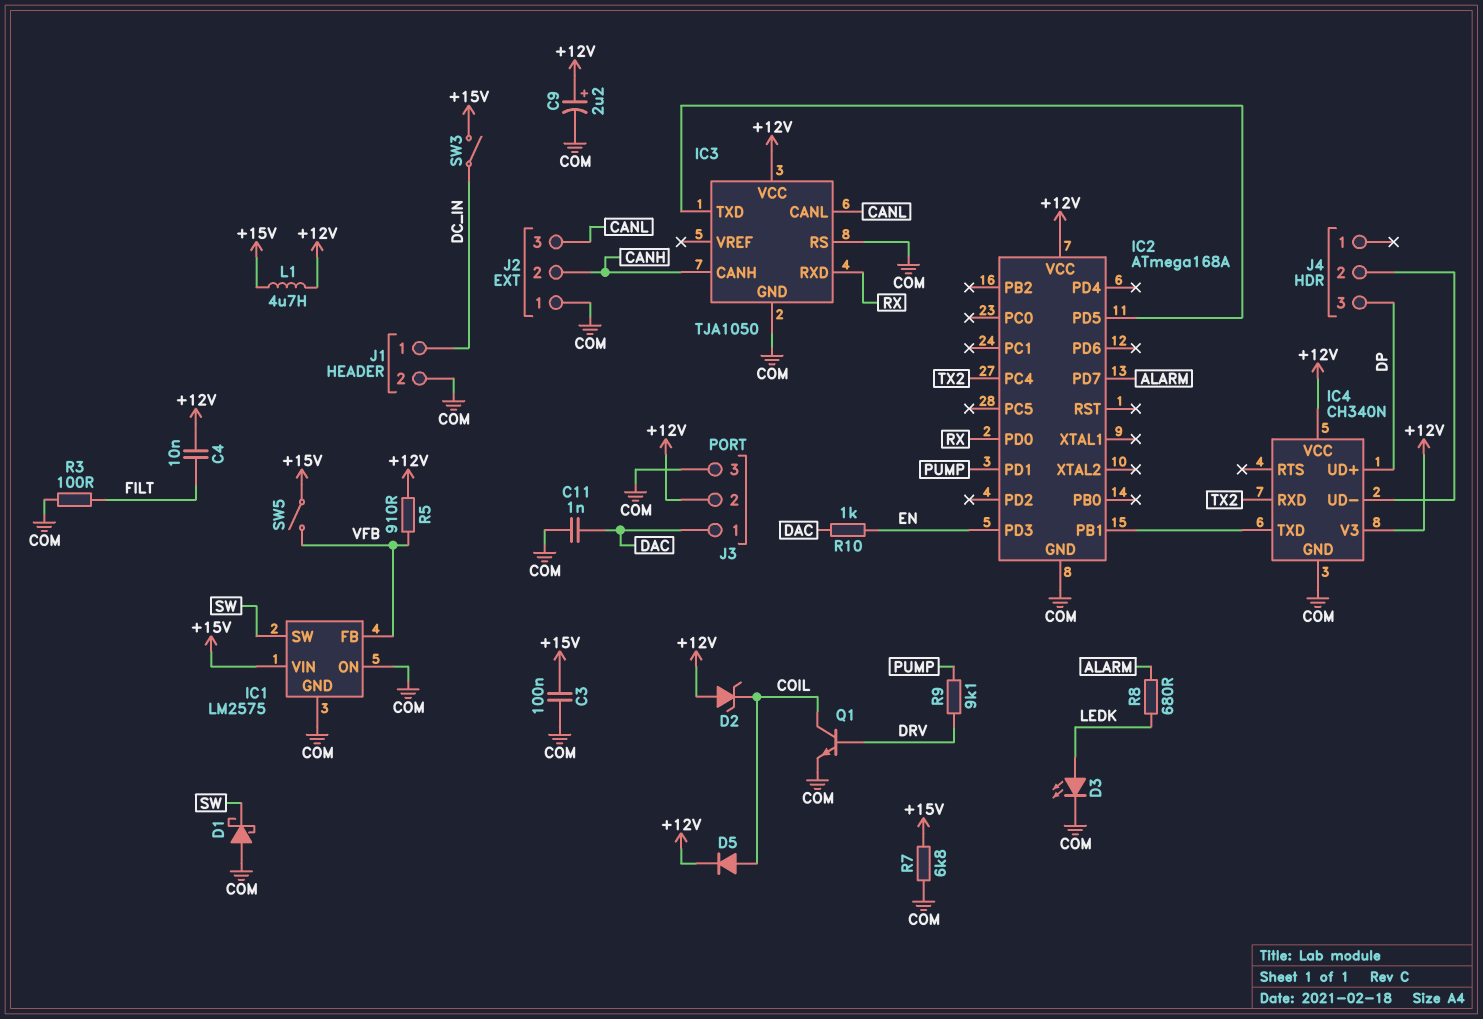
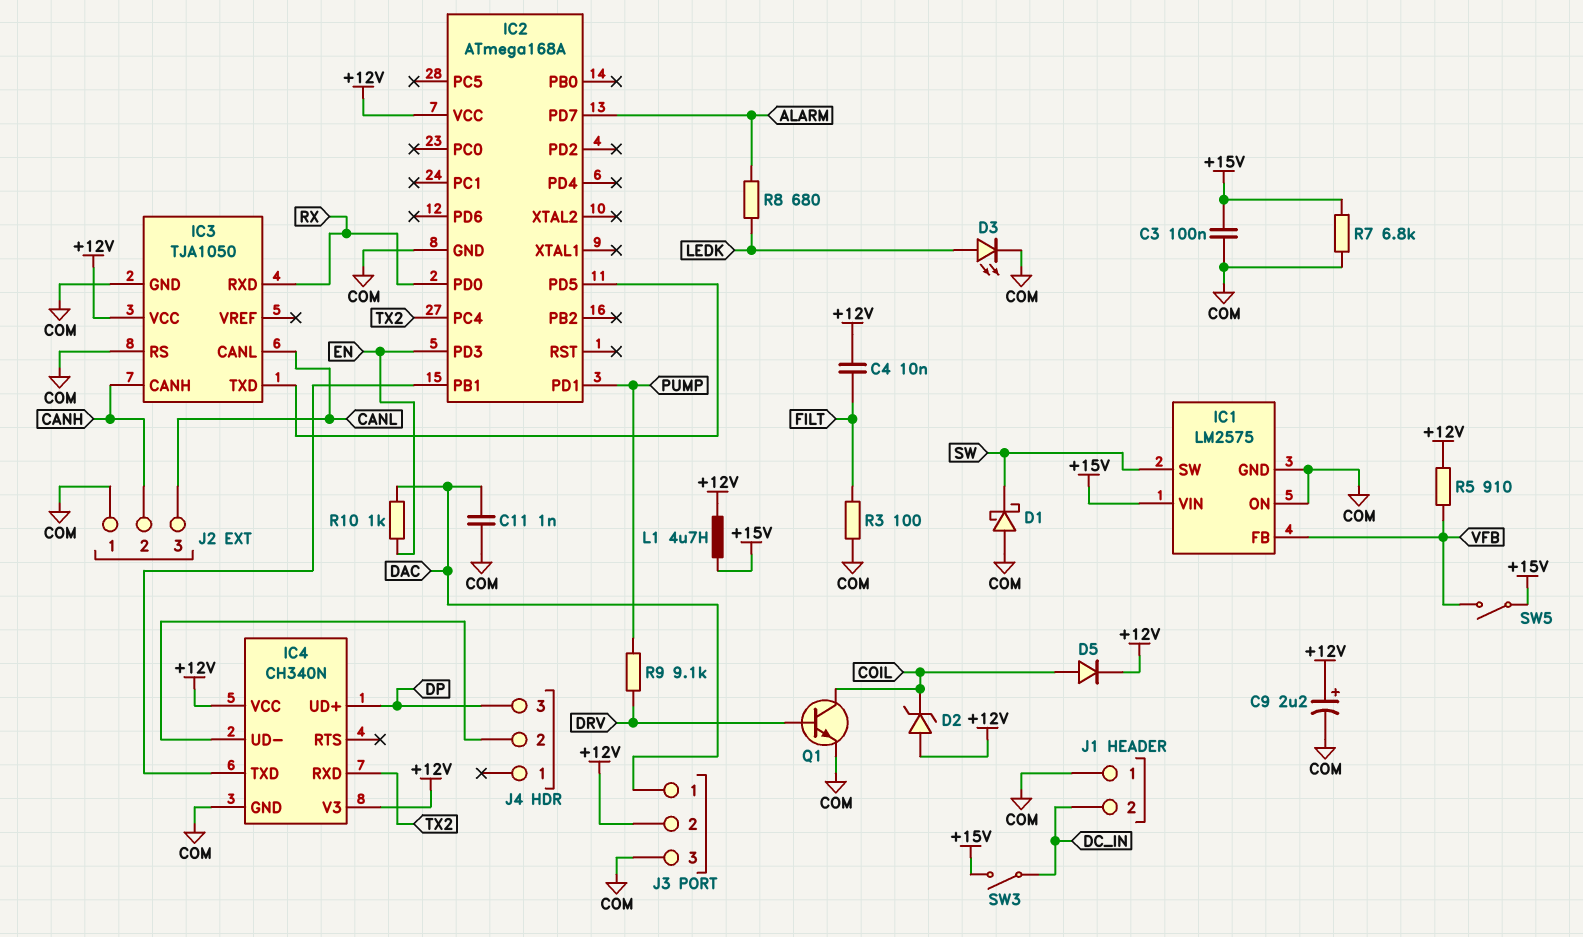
J1 pin 1: DC_IN -> COM
J1 pin 2: COM -> DC_IN

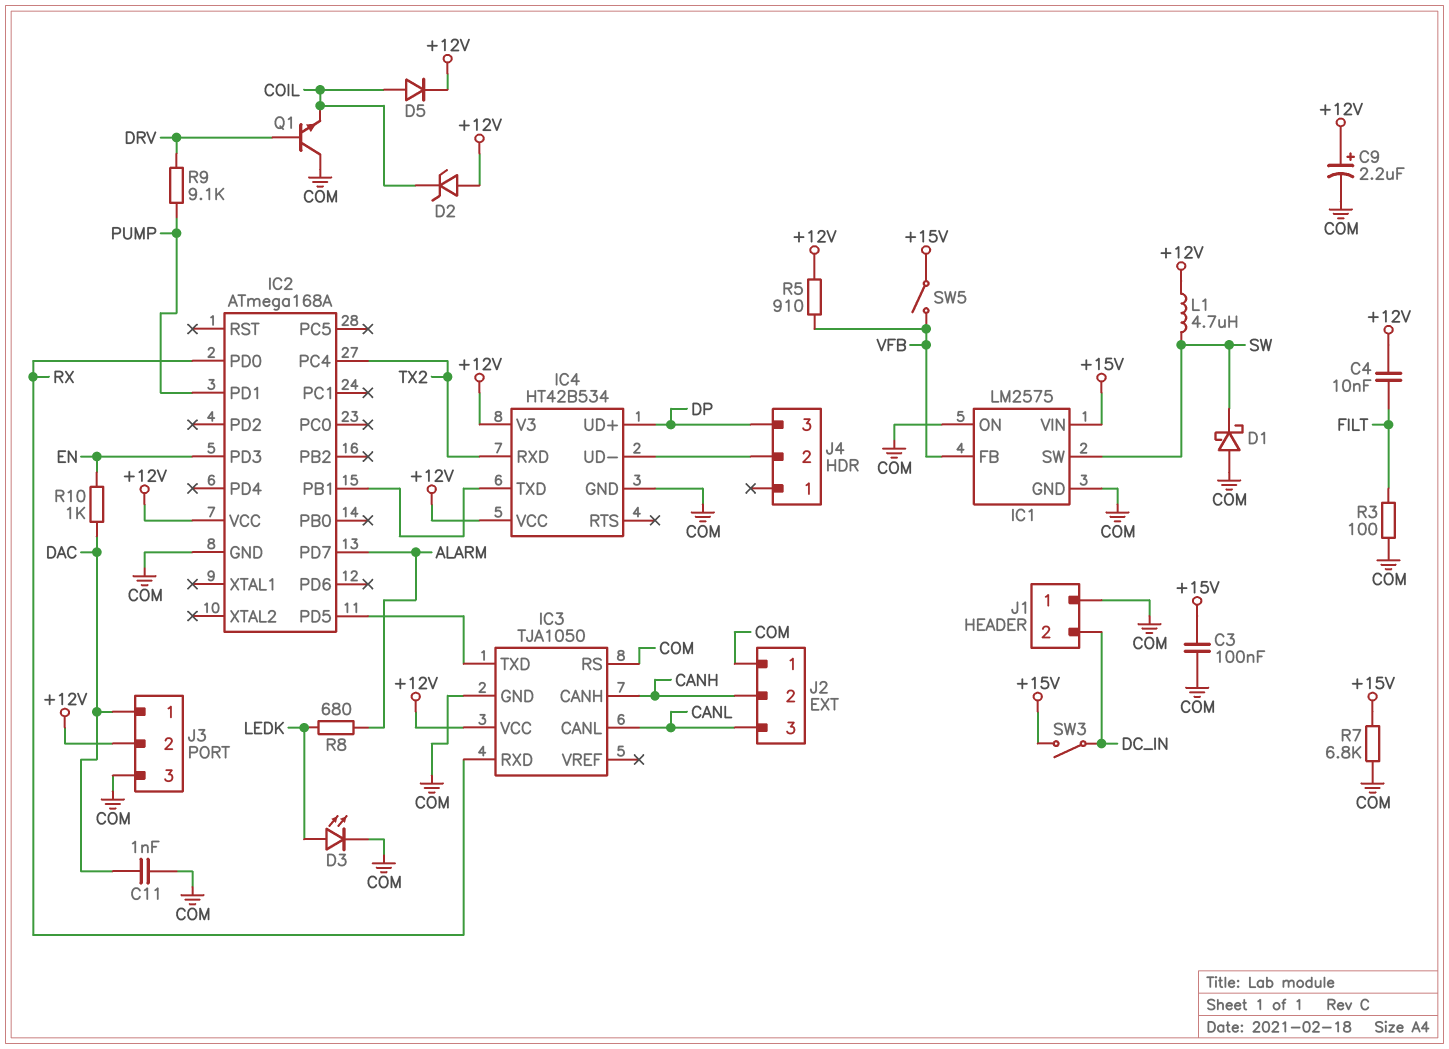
IC4: CH340N -> HT42B534
L1: 4.7uH (+12V, +15V) -> 4.7uH (+12V, SW)
Q1: NPN (B DRV, C COIL, E COM) -> NPN (B DRV, C COM, E COIL)

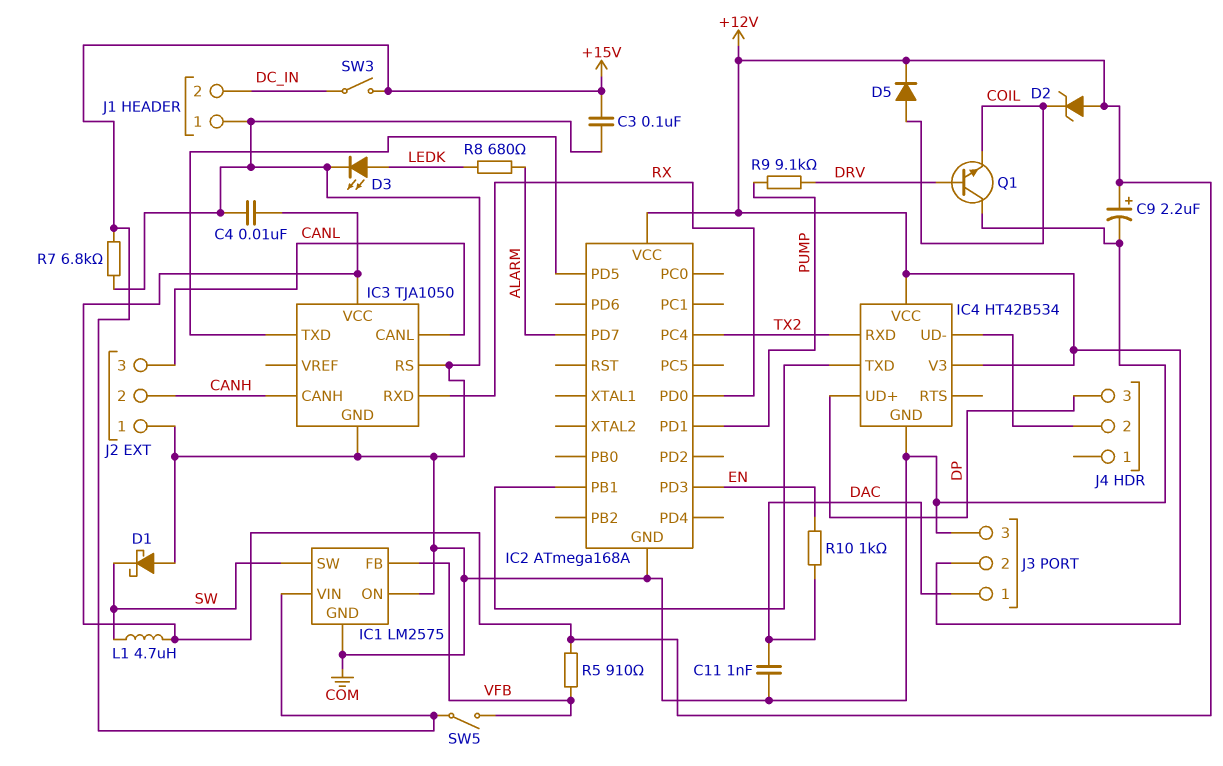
C4: 10nF (+12V, FILT) -> 10nF (+12V, COM)
R3: 100 (COM, FILT) -> none

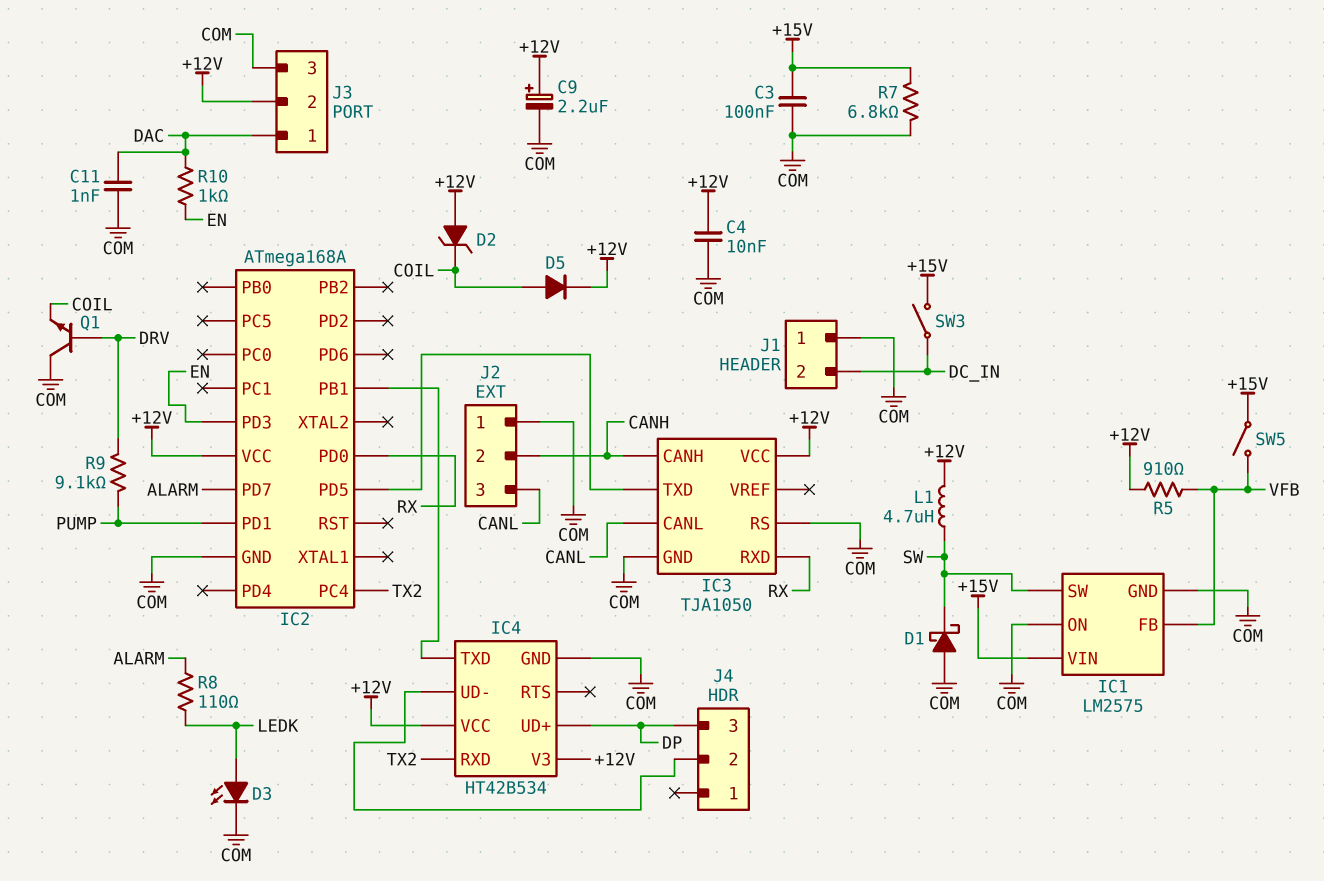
R8: 680 (ALARM, LEDK) -> 110 (ALARM, LEDK)

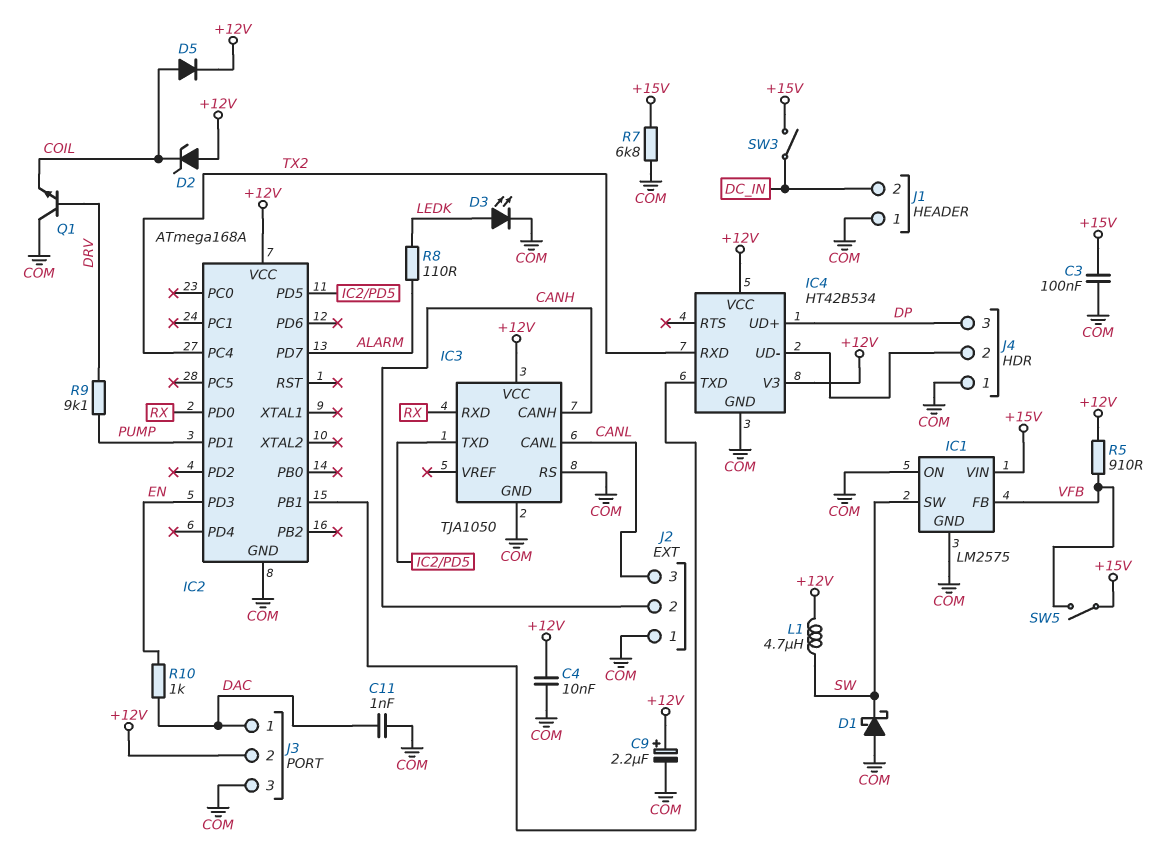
J4 pin 1: none -> COM

